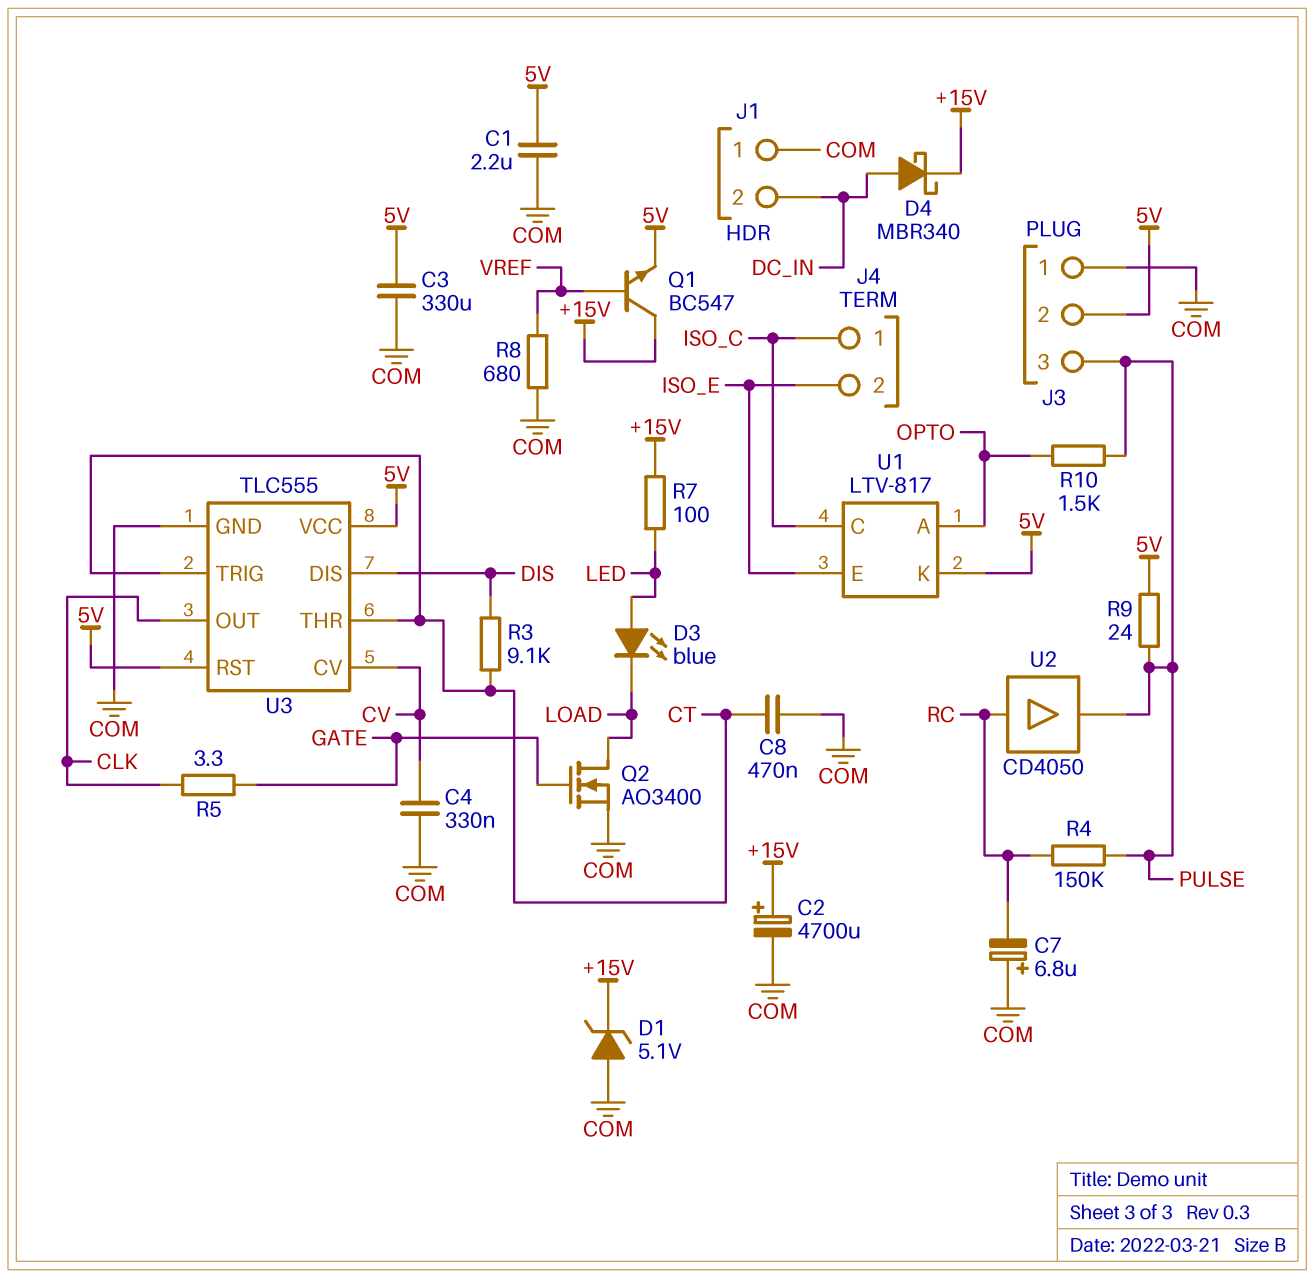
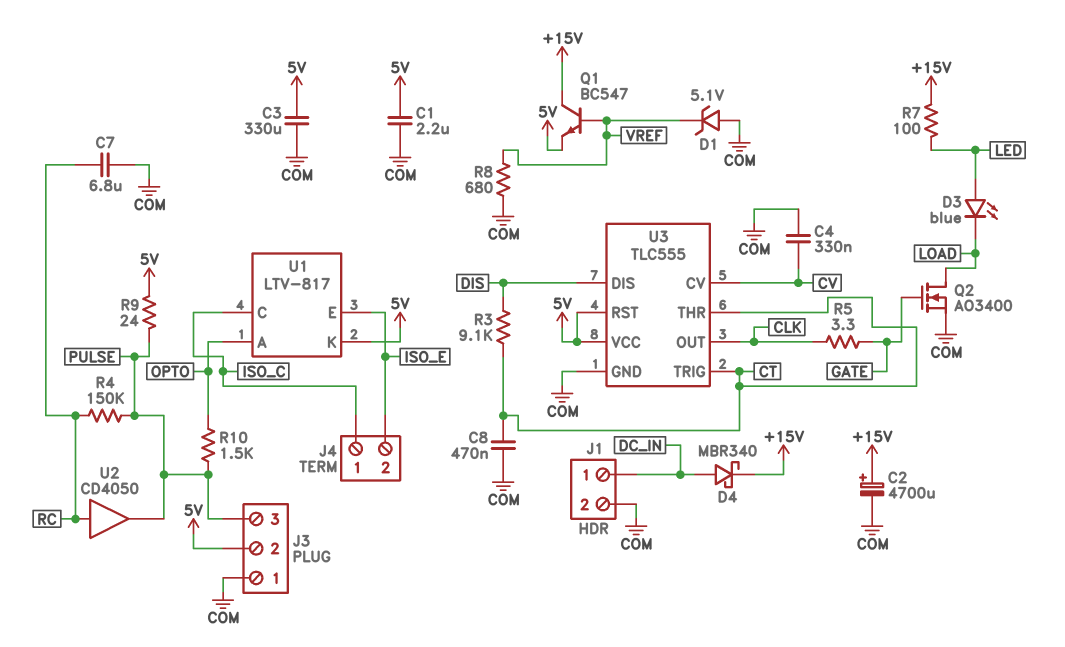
C7: 6.8uF (plus COM, minus RC) -> 6.8uF (COM, RC)
D1: zener 5.1V (A COM, K +15V) -> zener 5.1V (A COM, K VREF)
J1 pin 1: COM -> DC_IN
J1 pin 2: DC_IN -> COM

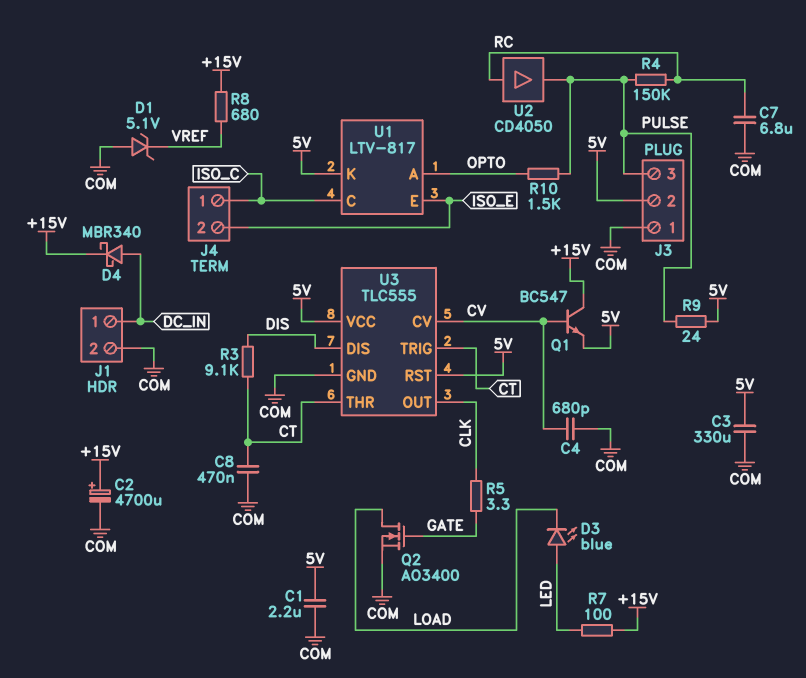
C4: 330nF (COM, CV) -> 680pF (COM, CV)
Q1: NPN BC547 (B VREF, C +15V, E 5V) -> NPN BC547 (B CV, C +15V, E 5V)
R8: 680 (COM, VREF) -> 680 (+15V, VREF)

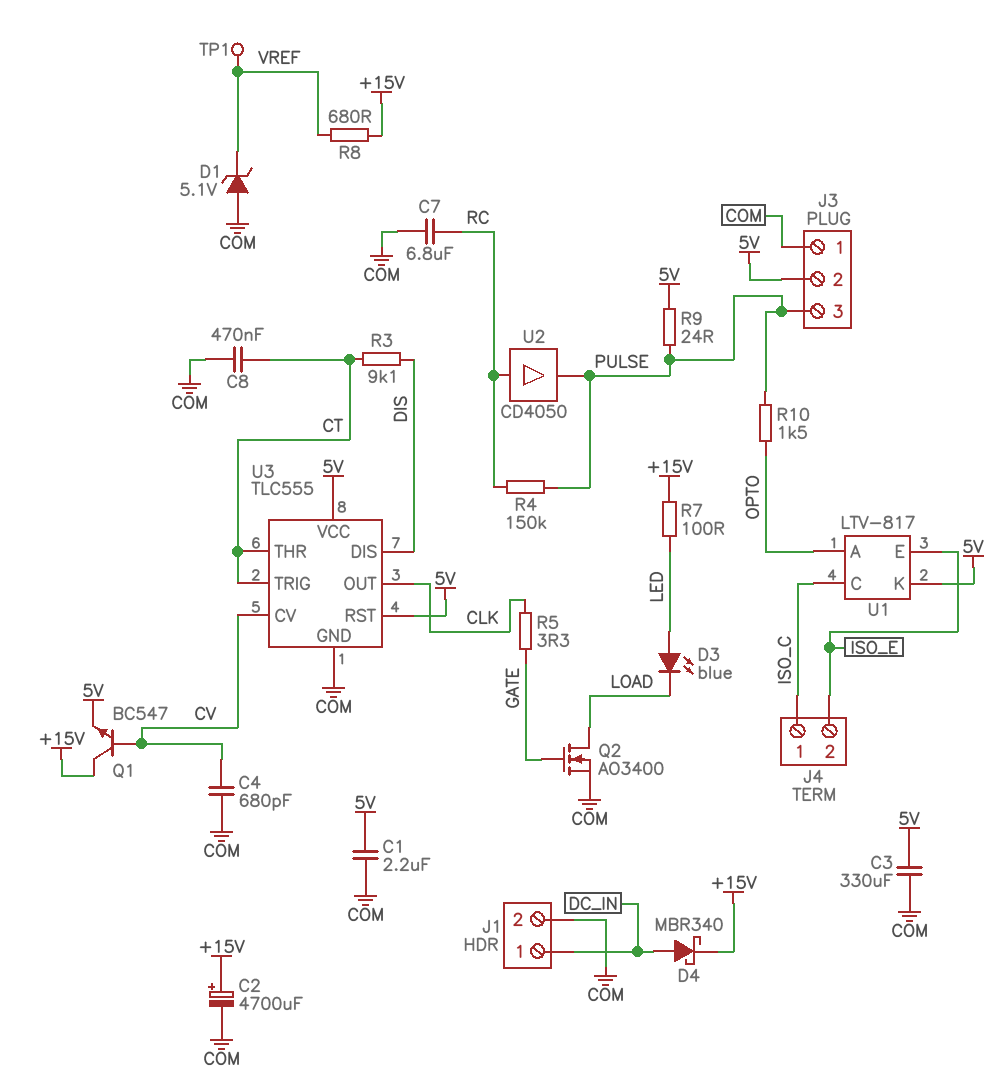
TP1: none -> test point (VREF)

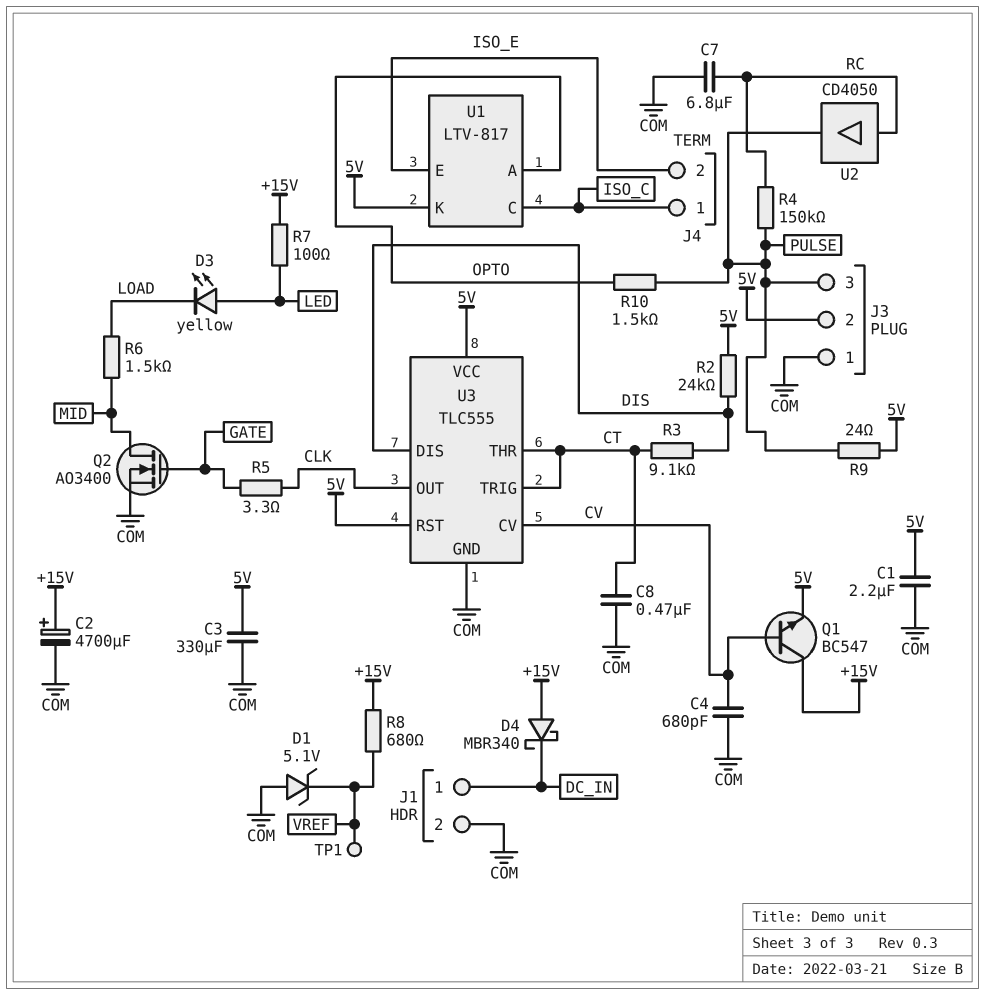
D3: LED blue (A LED, K LOAD) -> LED yellow (A LED, K LOAD)
D4: schottky MBR340 (A DC_IN, K +15V) -> schottky MBR340 (A +15V, K DC_IN)
Q2: NMOS AO3400 (G GATE, D LOAD, S COM) -> NMOS AO3400 (G GATE, D MID, S COM)
R2: none -> 24k (5V, DIS)
R6: none -> 1.5k (LOAD, MID)

